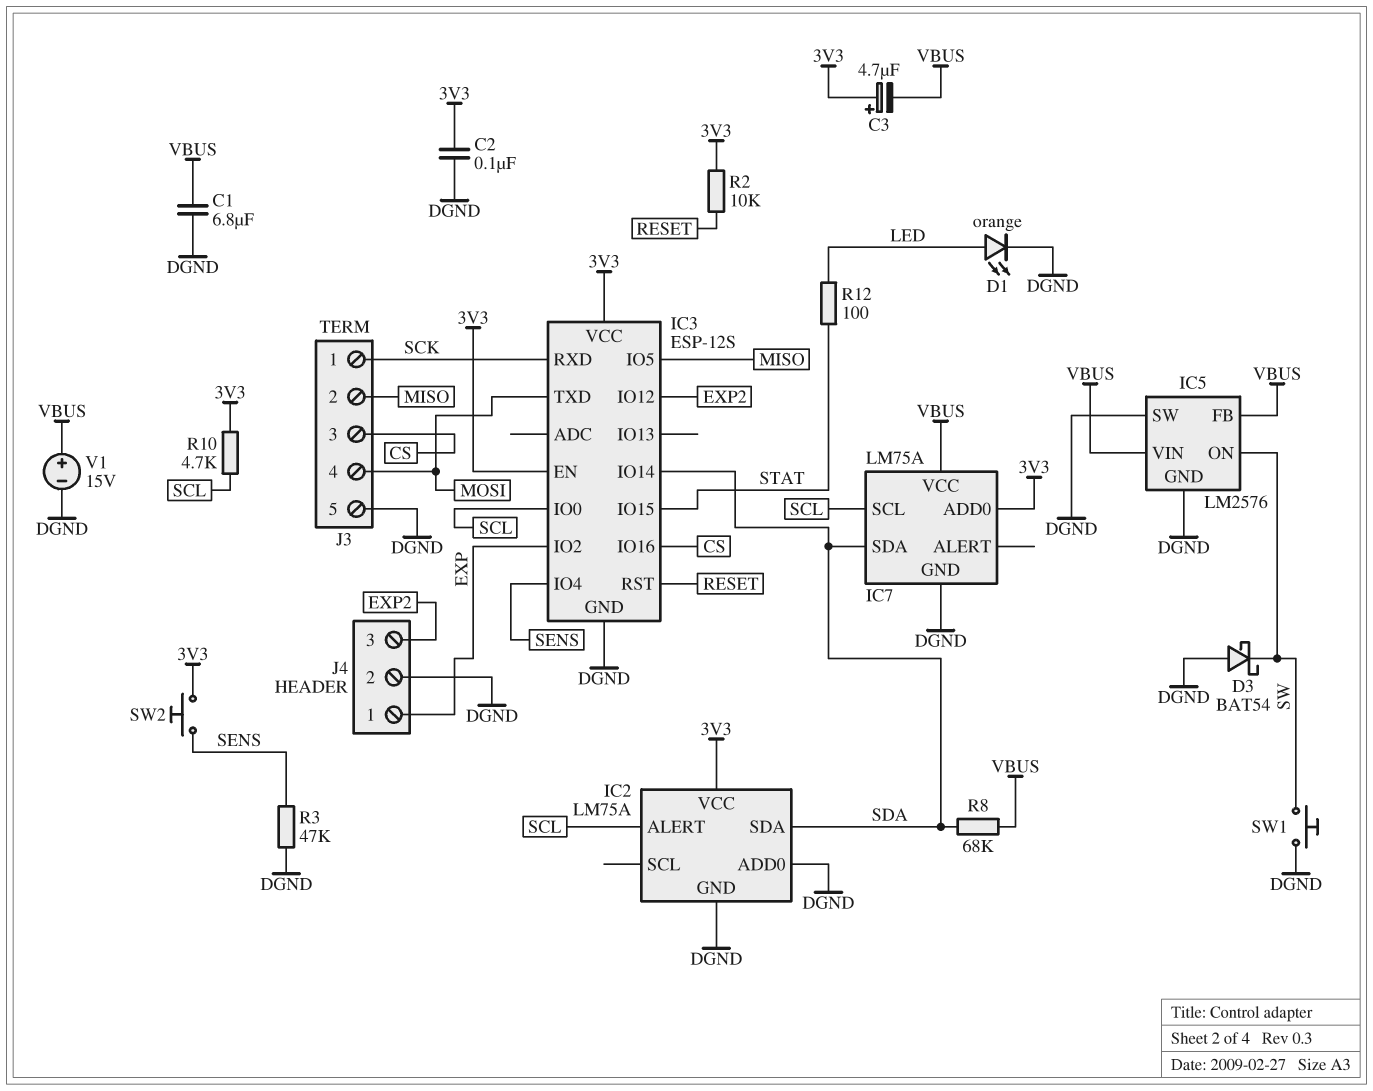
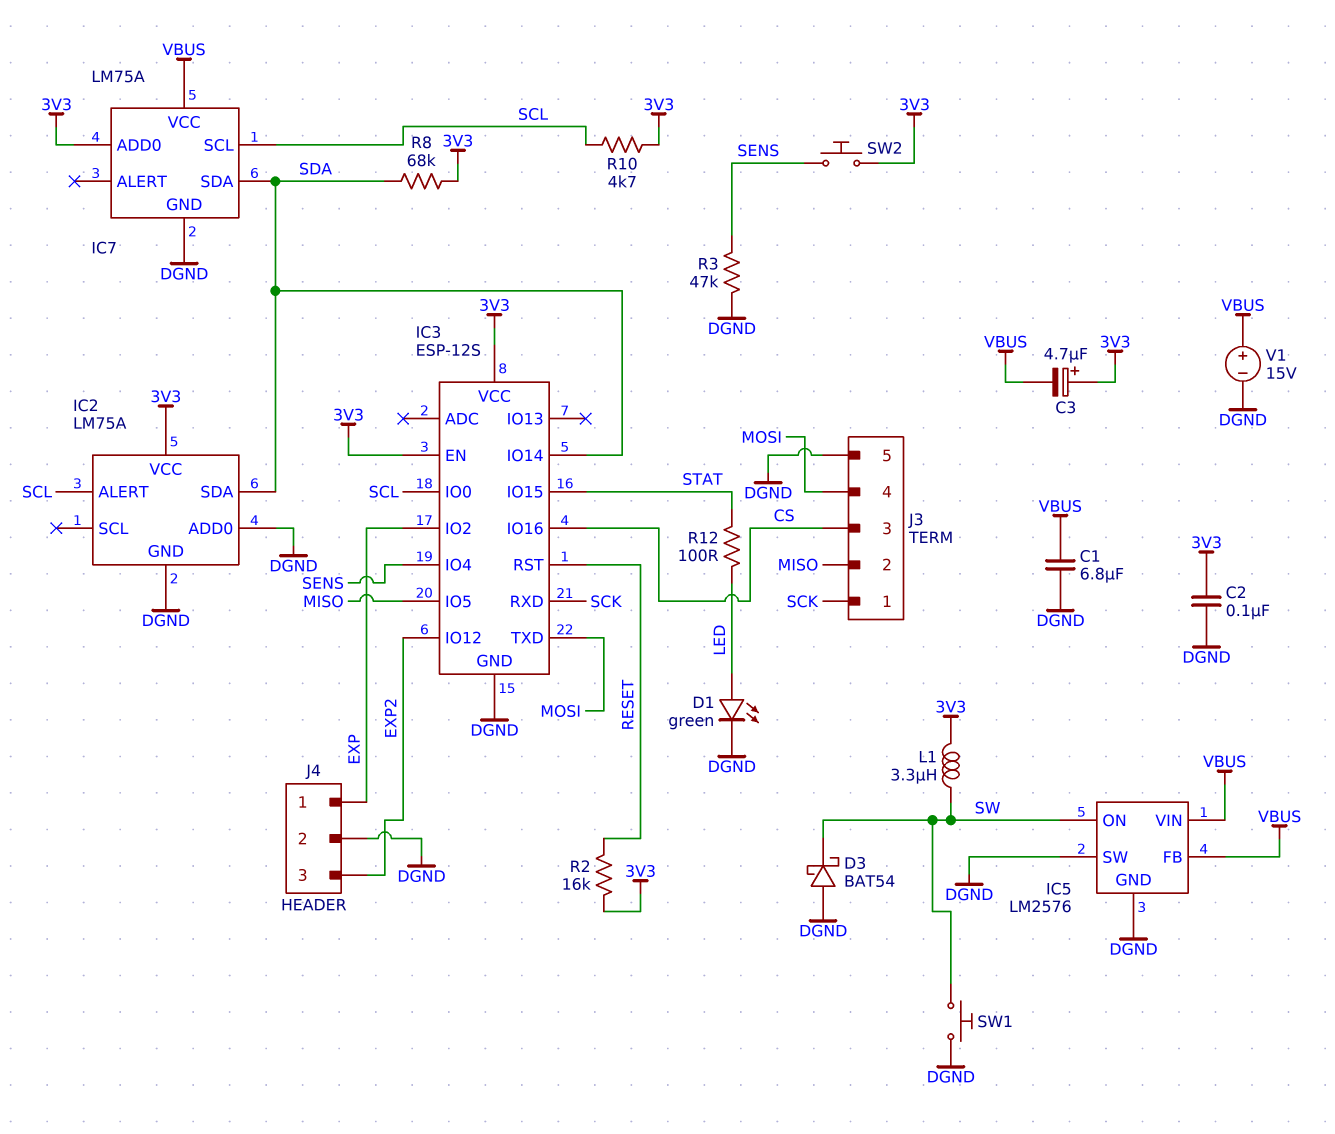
D1: LED orange (A LED, K DGND) -> LED green (A LED, K DGND)
L1: none -> 3.3uH (3V3, SW)
R2: 10k (3V3, RESET) -> 16k (3V3, RESET)
R8: 68k (SDA, VBUS) -> 68k (3V3, SDA)

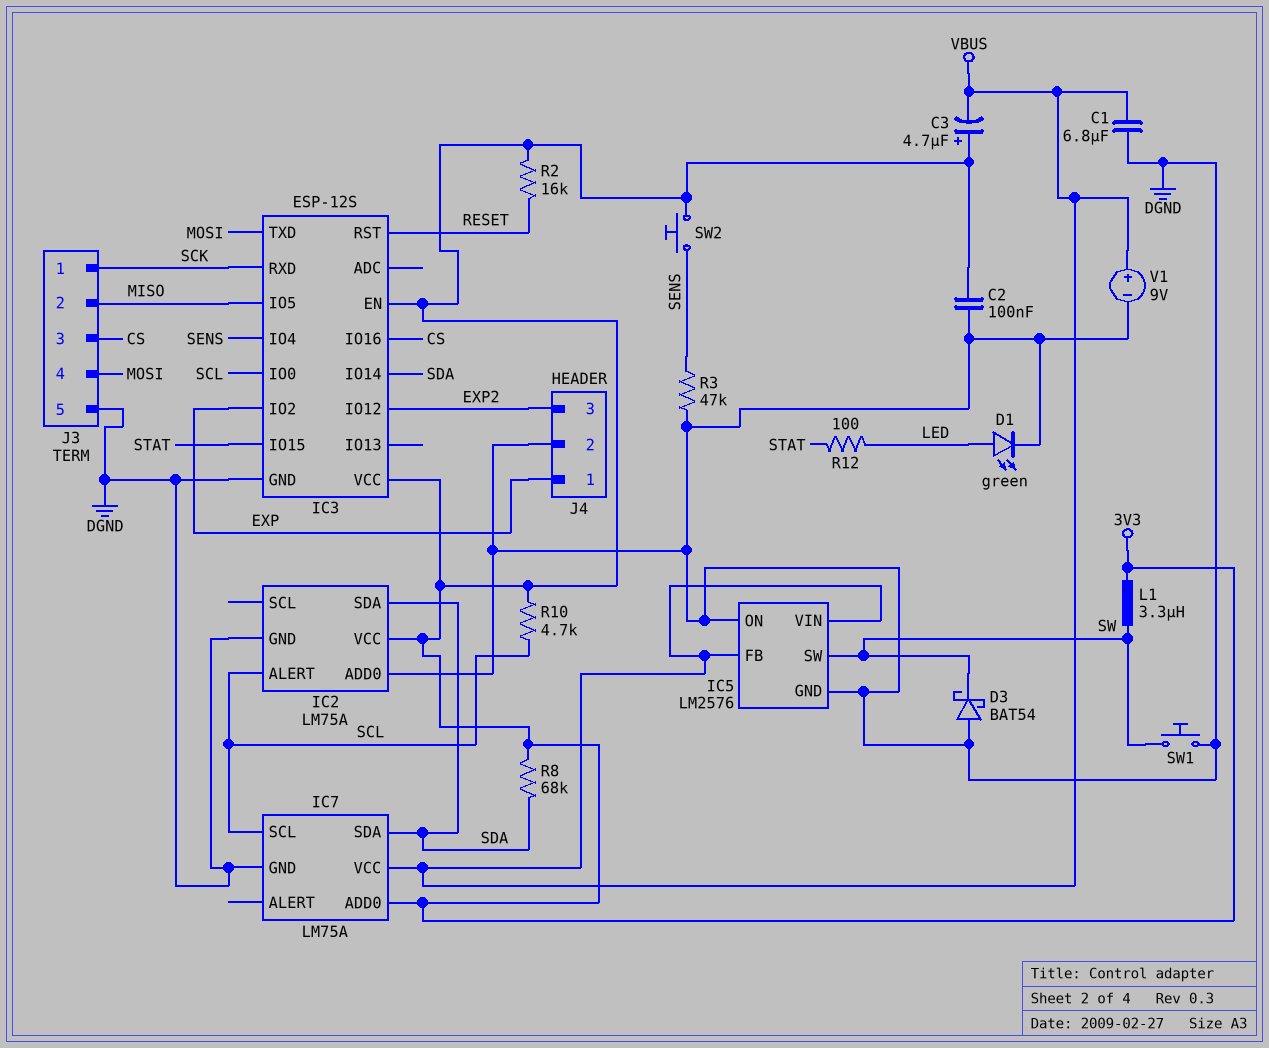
IC5 pin ON: SW -> DGND
IC5 pin SW: DGND -> SW
V1: 15V (plus VBUS, minus DGND) -> 9V (plus VBUS, minus DGND)

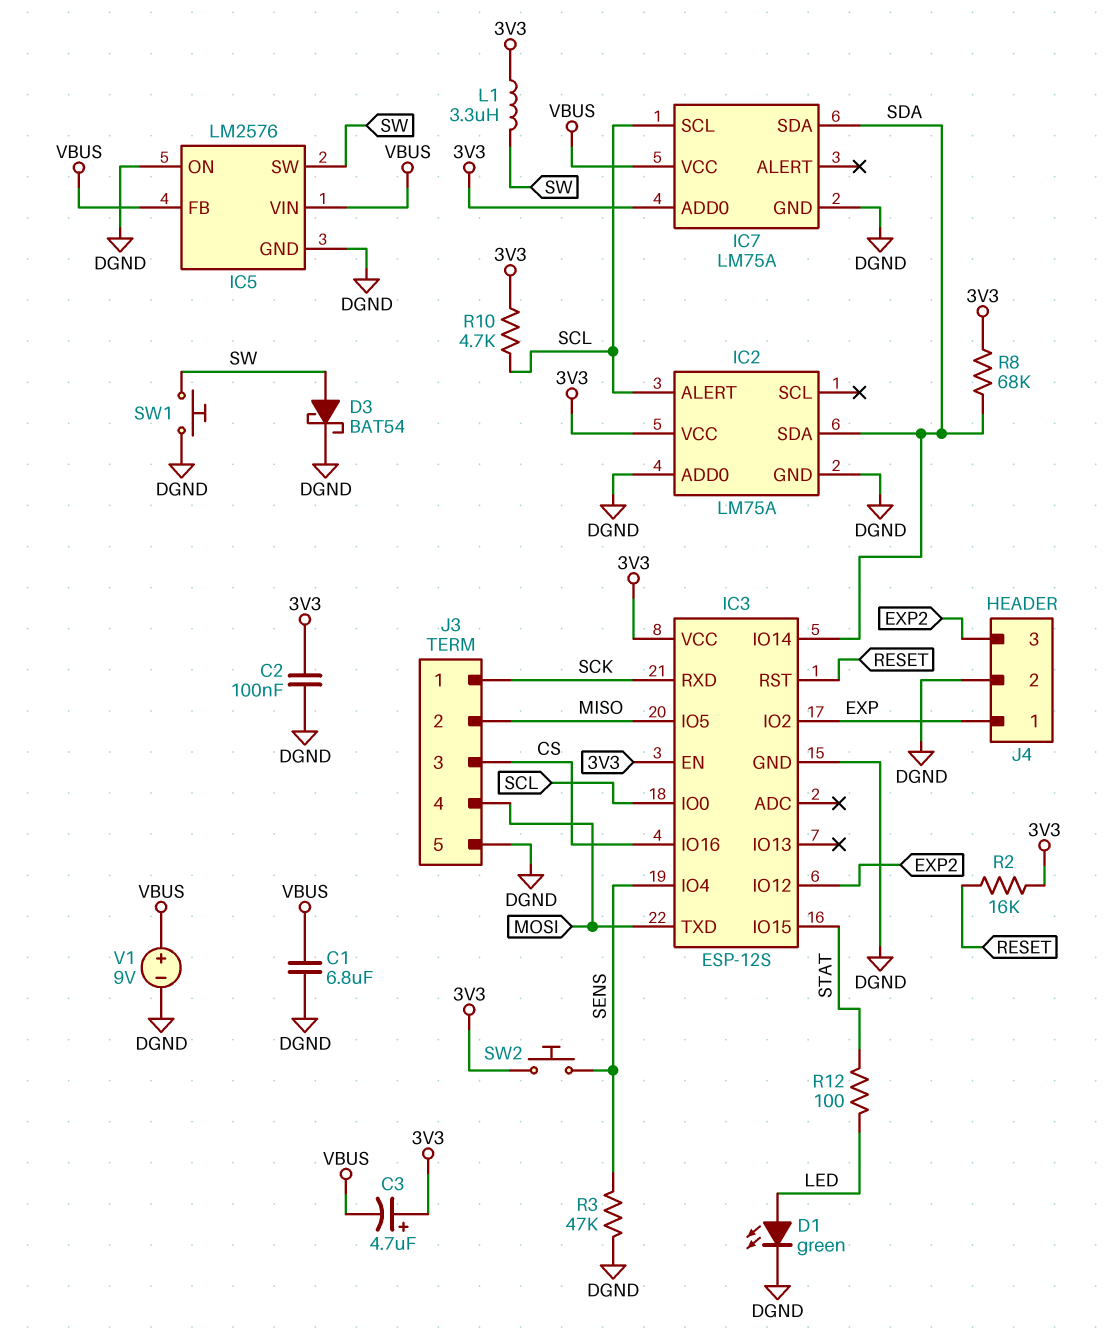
D3: schottky BAT54 (A DGND, K SW) -> schottky BAT54 (A SW, K DGND)

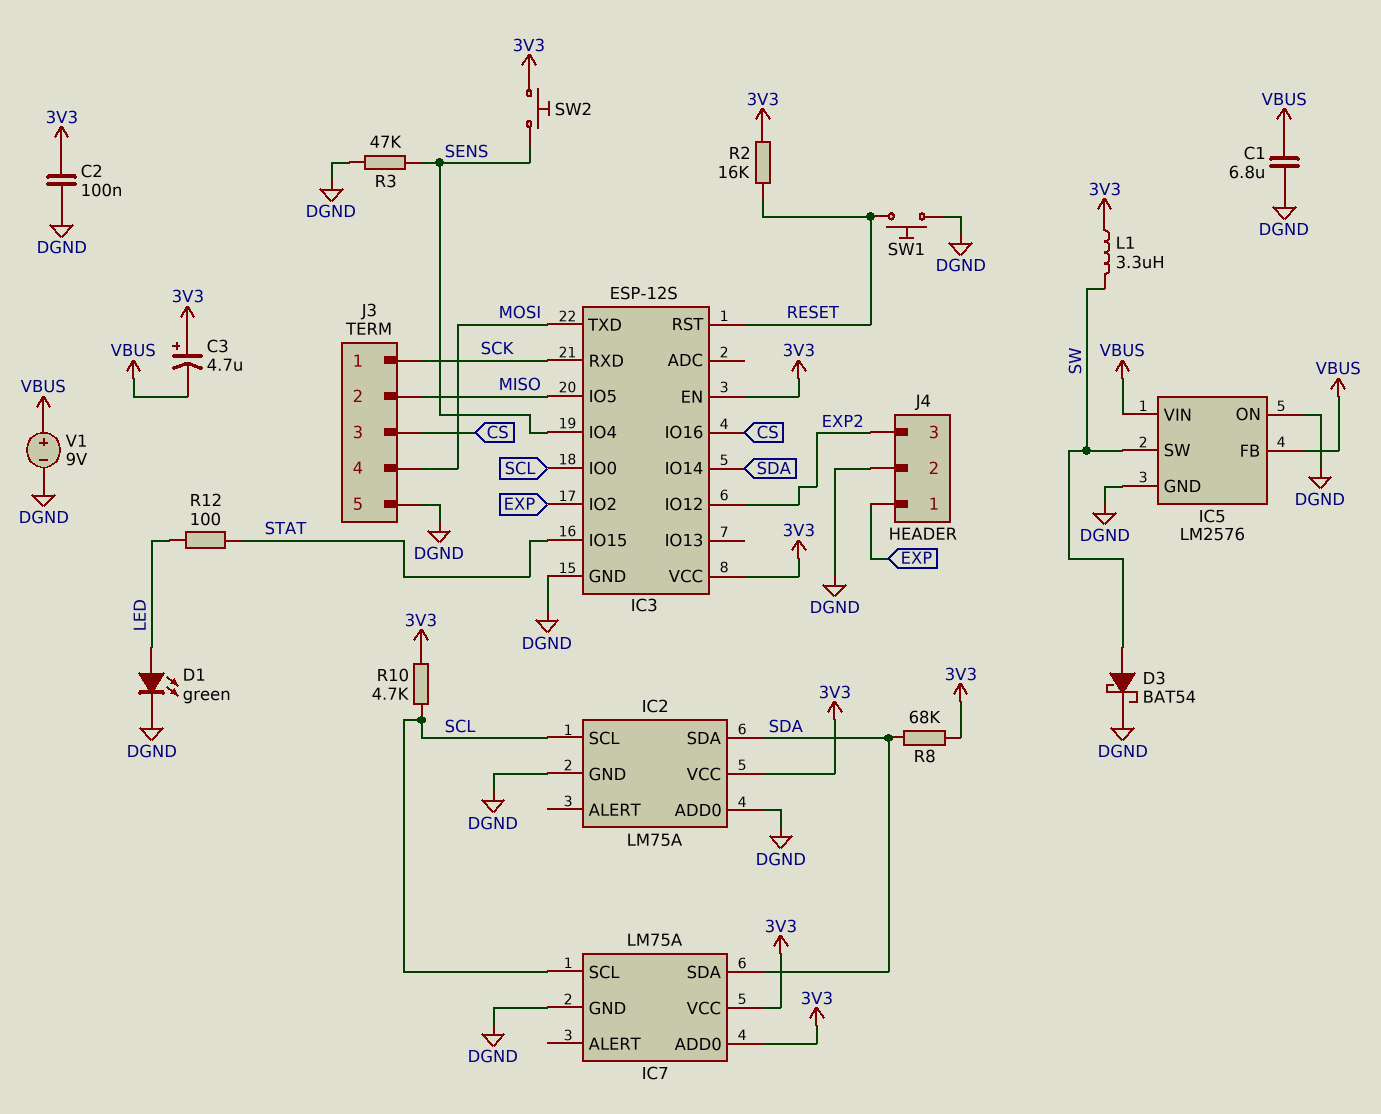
IC2 pin ALERT: SCL -> none
IC2 pin SCL: none -> SCL
IC7 pin VCC: VBUS -> 3V3
SW1: button (DGND, SW) -> button (DGND, RESET)

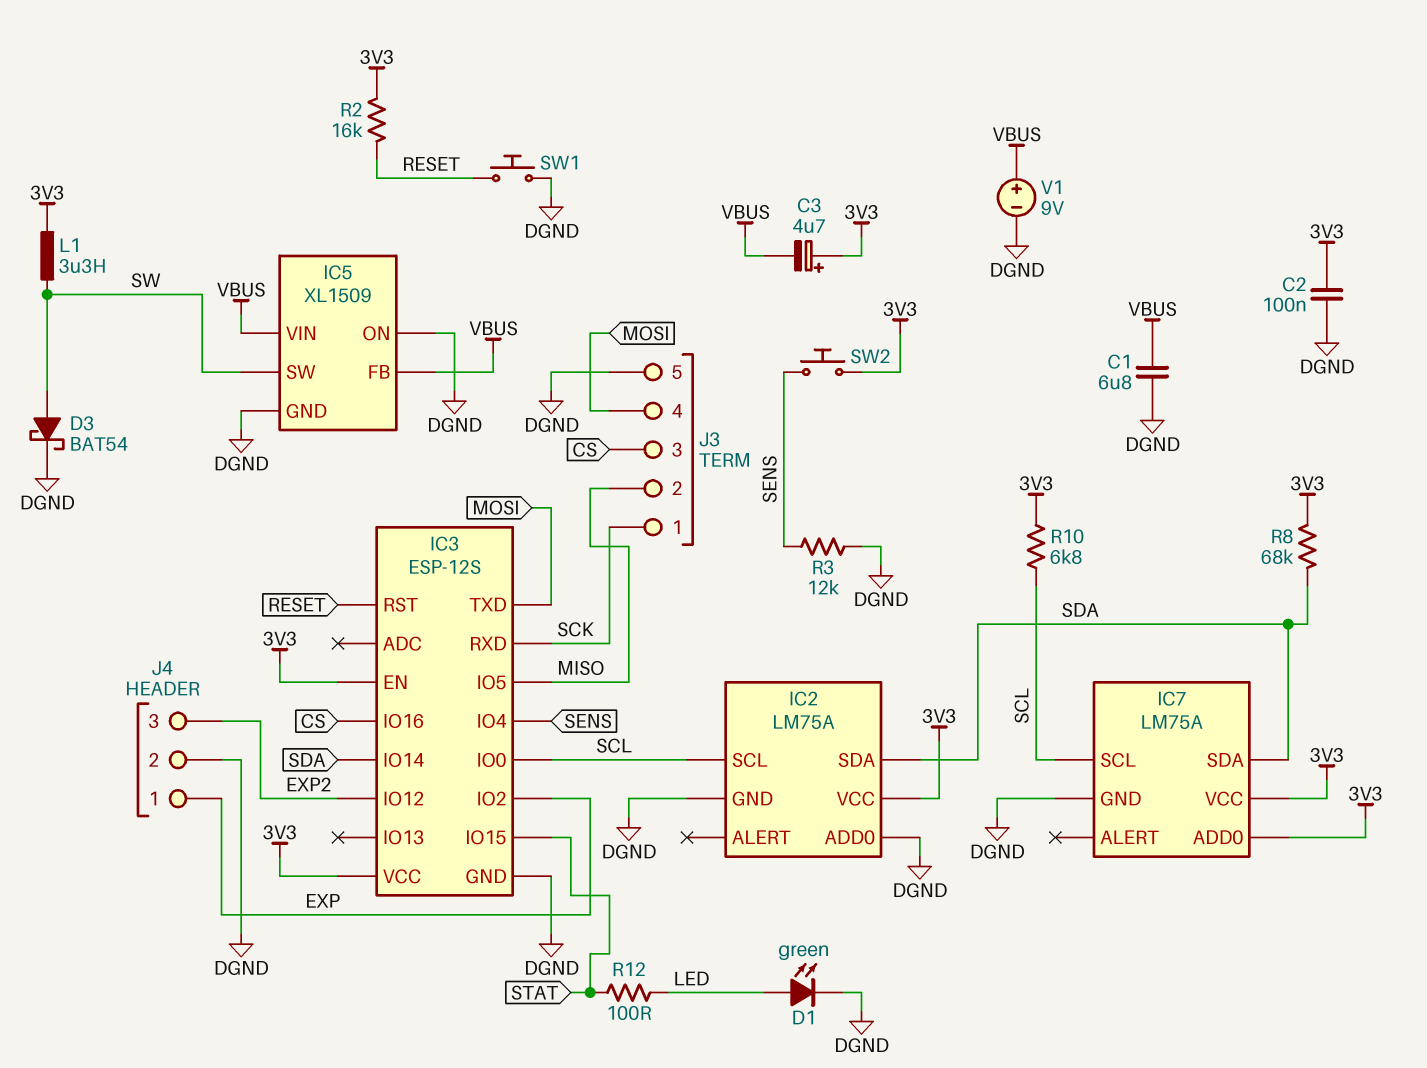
IC5: LM2576 -> XL1509
R3: 47k (DGND, SENS) -> 12k (DGND, SENS)
R10: 4.7k (3V3, SCL) -> 6.8k (3V3, SCL)

